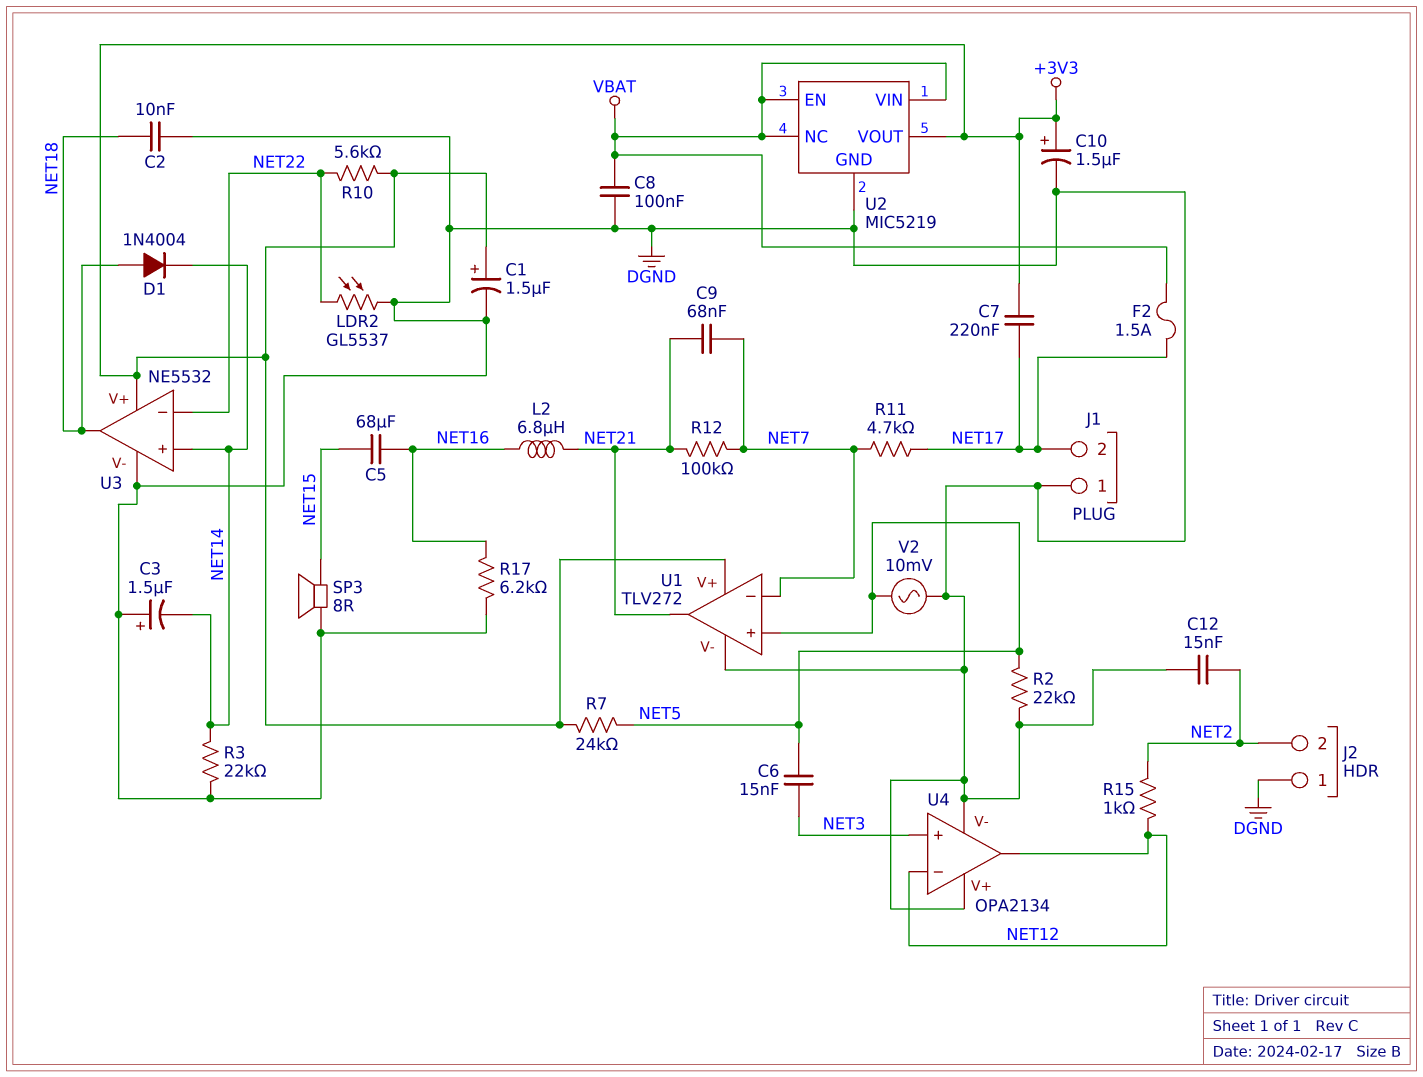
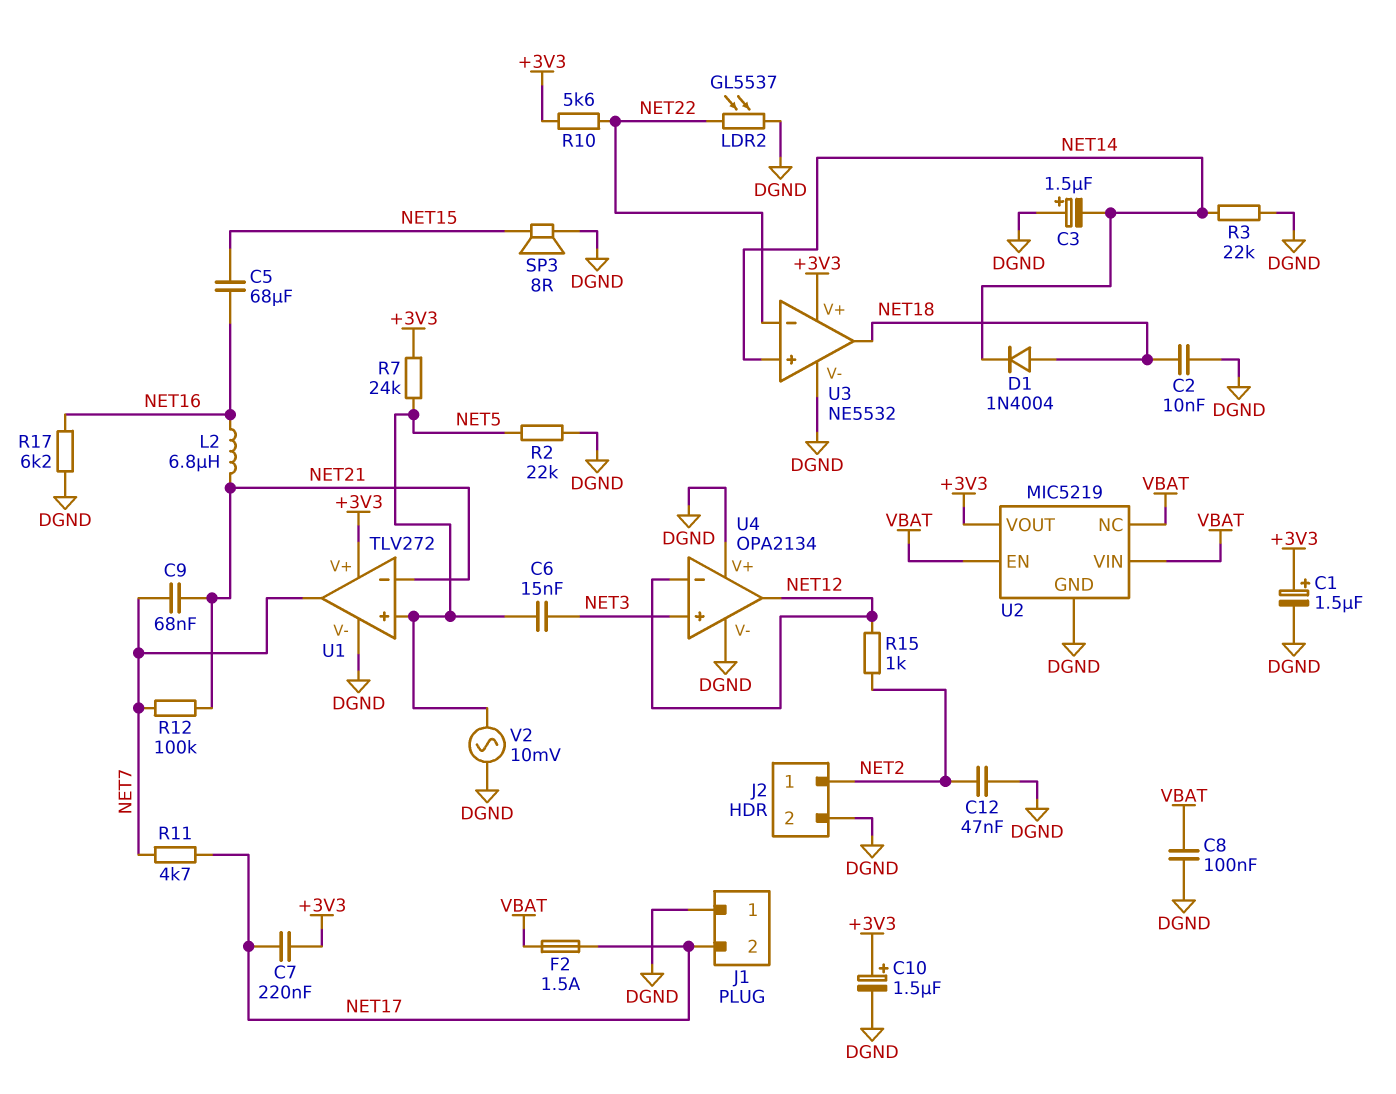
C12: 15nF (DGND, NET2) -> 47nF (DGND, NET2)
J2 pin 1: DGND -> NET2
J2 pin 2: NET2 -> DGND
U1 pin in-: NET7 -> NET21
U1 pin out: NET21 -> NET7

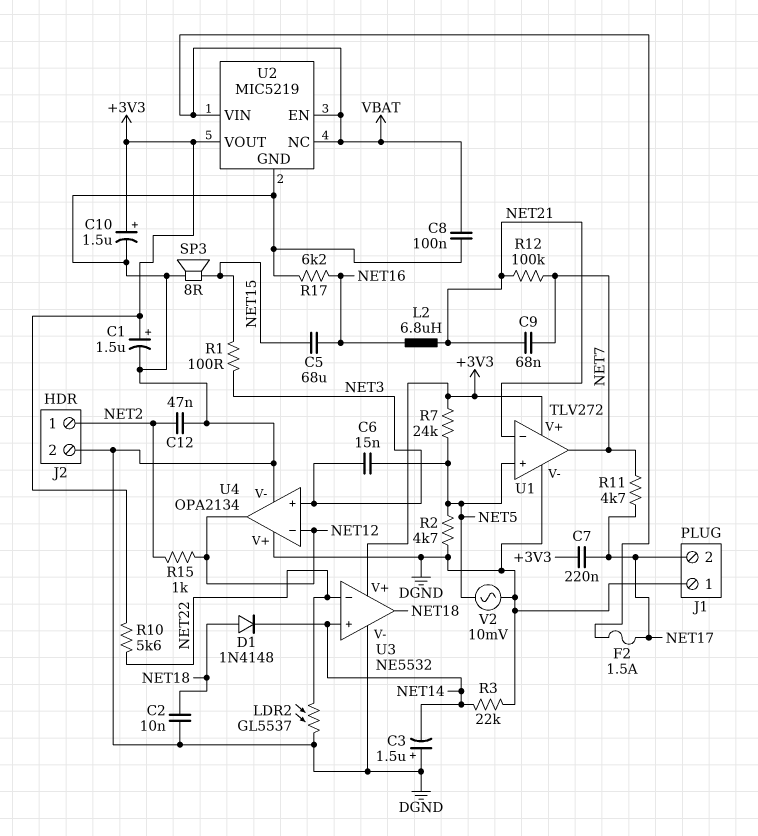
D1: diode 1N4004 (A NET18, K NET14) -> diode 1N4148 (A NET18, K NET14)
R1: none -> 100 (NET3, NET15)
R2: 22k (DGND, NET5) -> 4.7k (DGND, NET5)

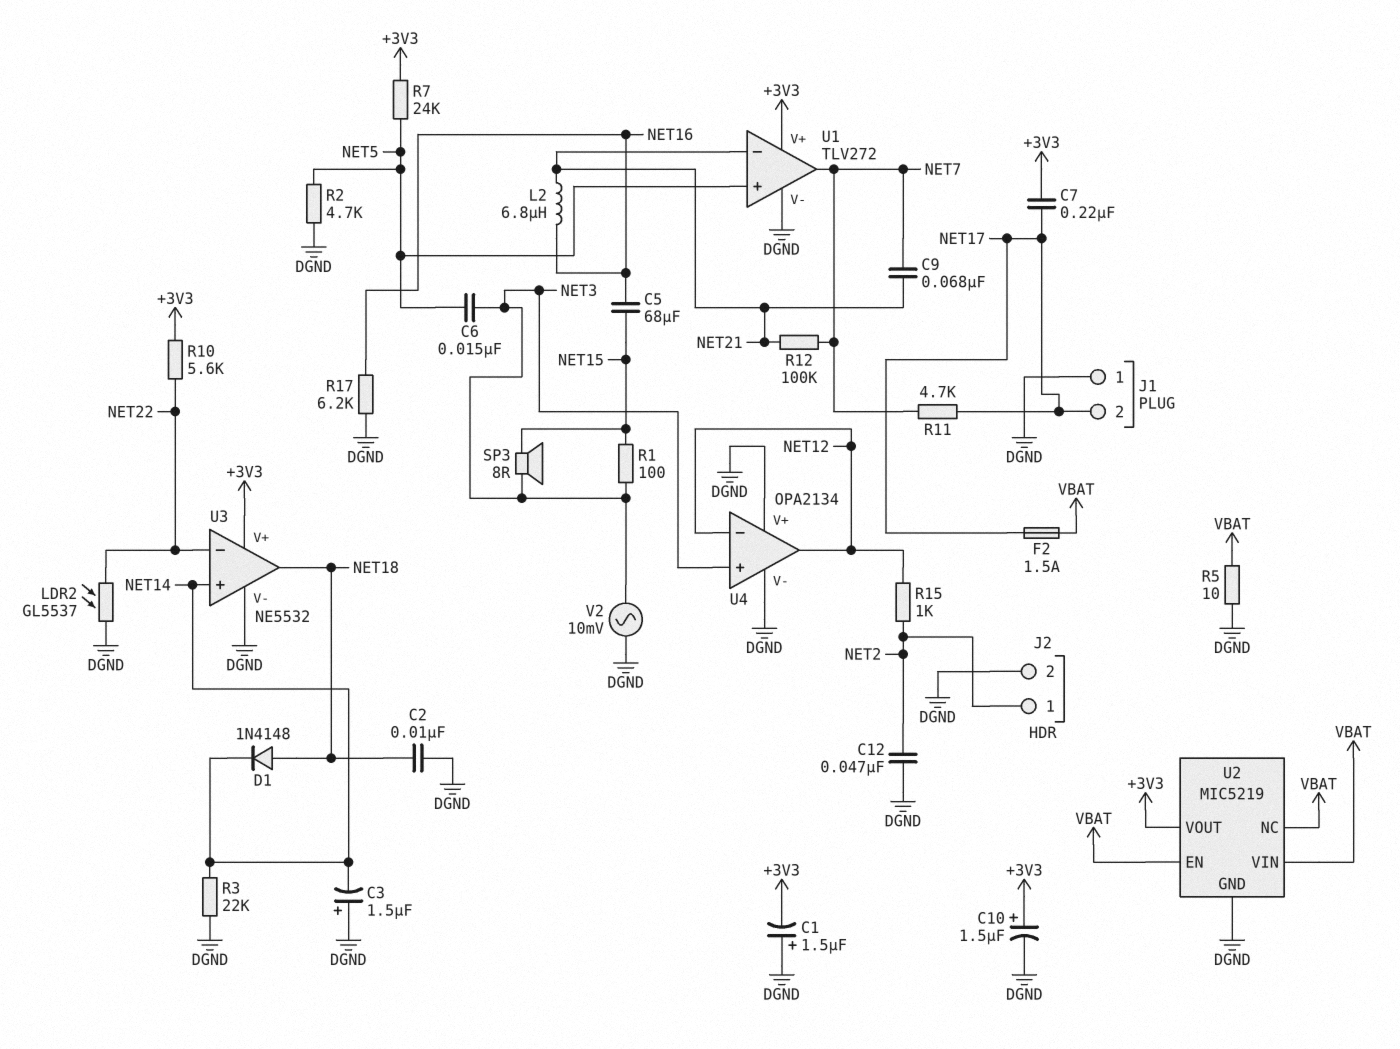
C1: 1.5uF (plus +3V3, minus DGND) -> 1.5uF (plus DGND, minus +3V3)
C8: 100nF (DGND, VBAT) -> none
R5: none -> 10 (DGND, VBAT)
SP3: speaker 8R (DGND, NET15) -> speaker 8R (NET3, NET15)
V2: AC 10mV (DGND, NET5) -> AC 10mV (DGND, NET3)

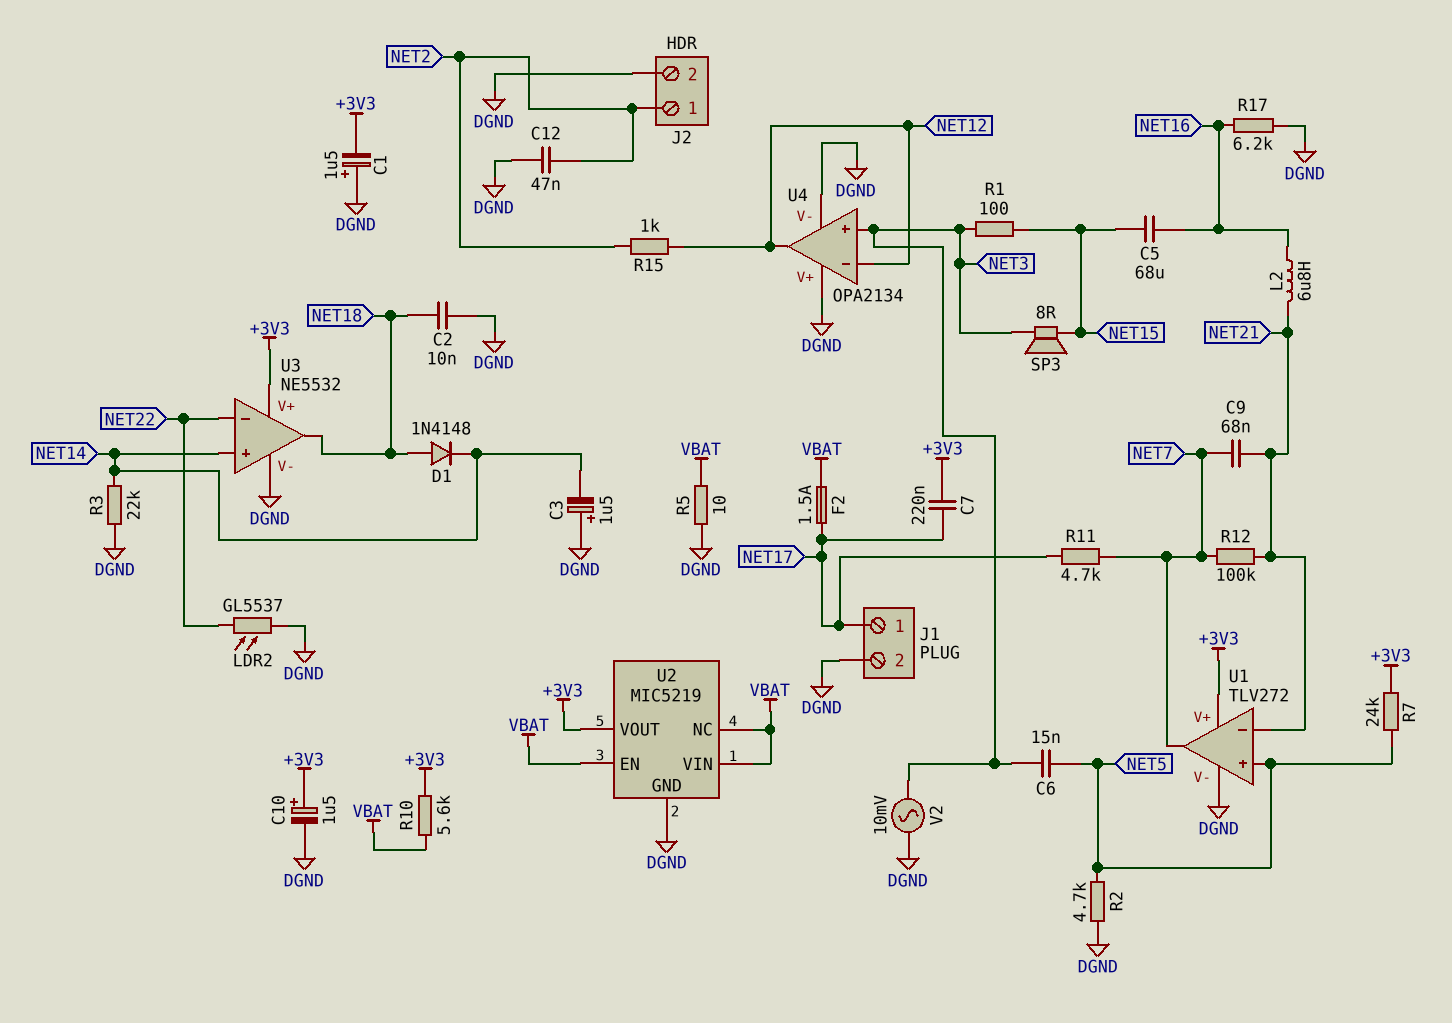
J1 pin 1: DGND -> NET17
J1 pin 2: NET17 -> DGND
R10: 5.6k (+3V3, NET22) -> 5.6k (+3V3, VBAT)

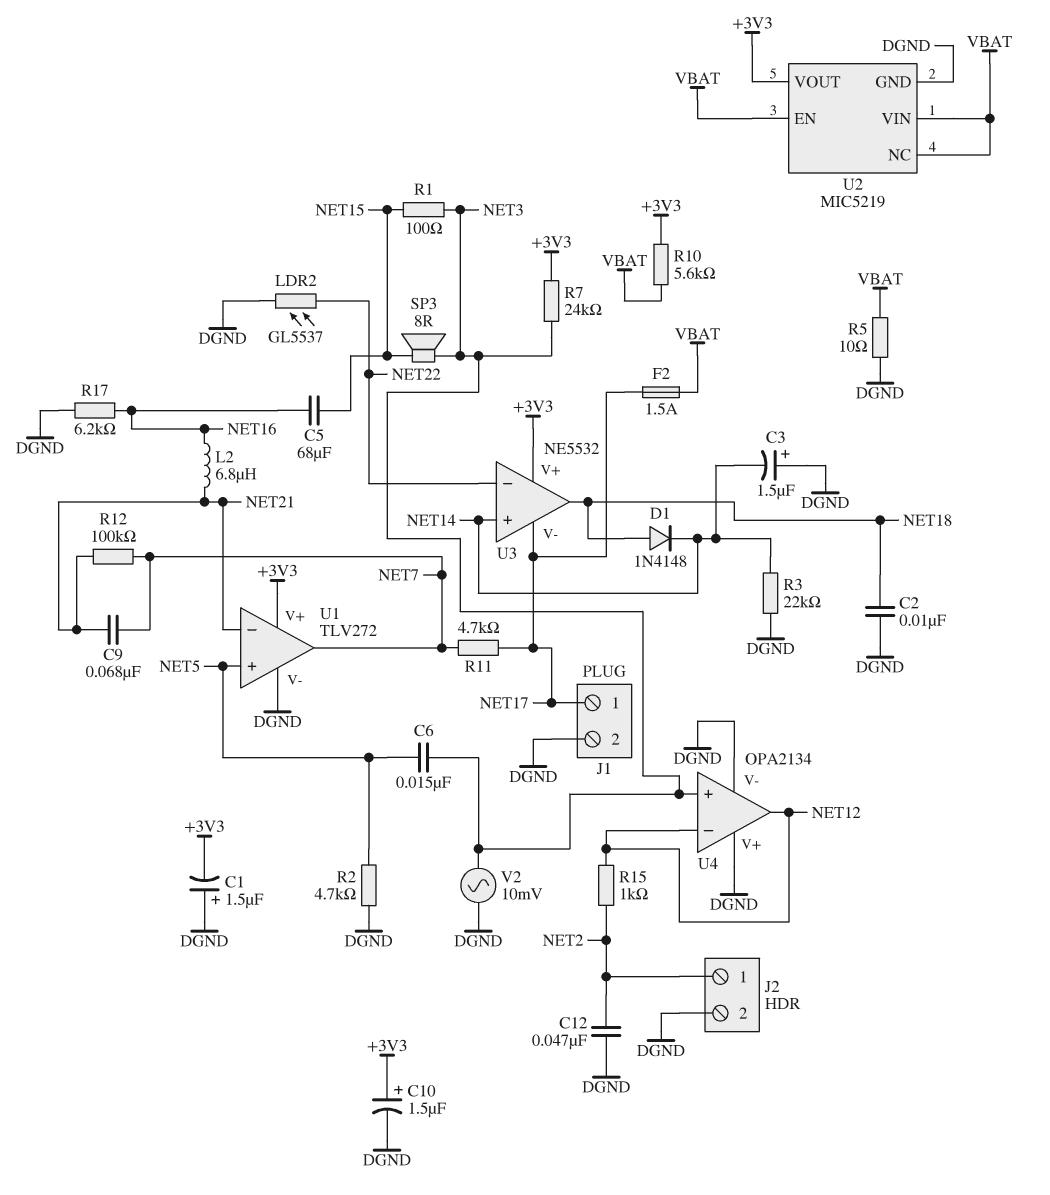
C7: 220nF (+3V3, NET17) -> none
R7: 24k (+3V3, NET5) -> 24k (+3V3, NET3)
U3 pin V-: DGND -> NET17

